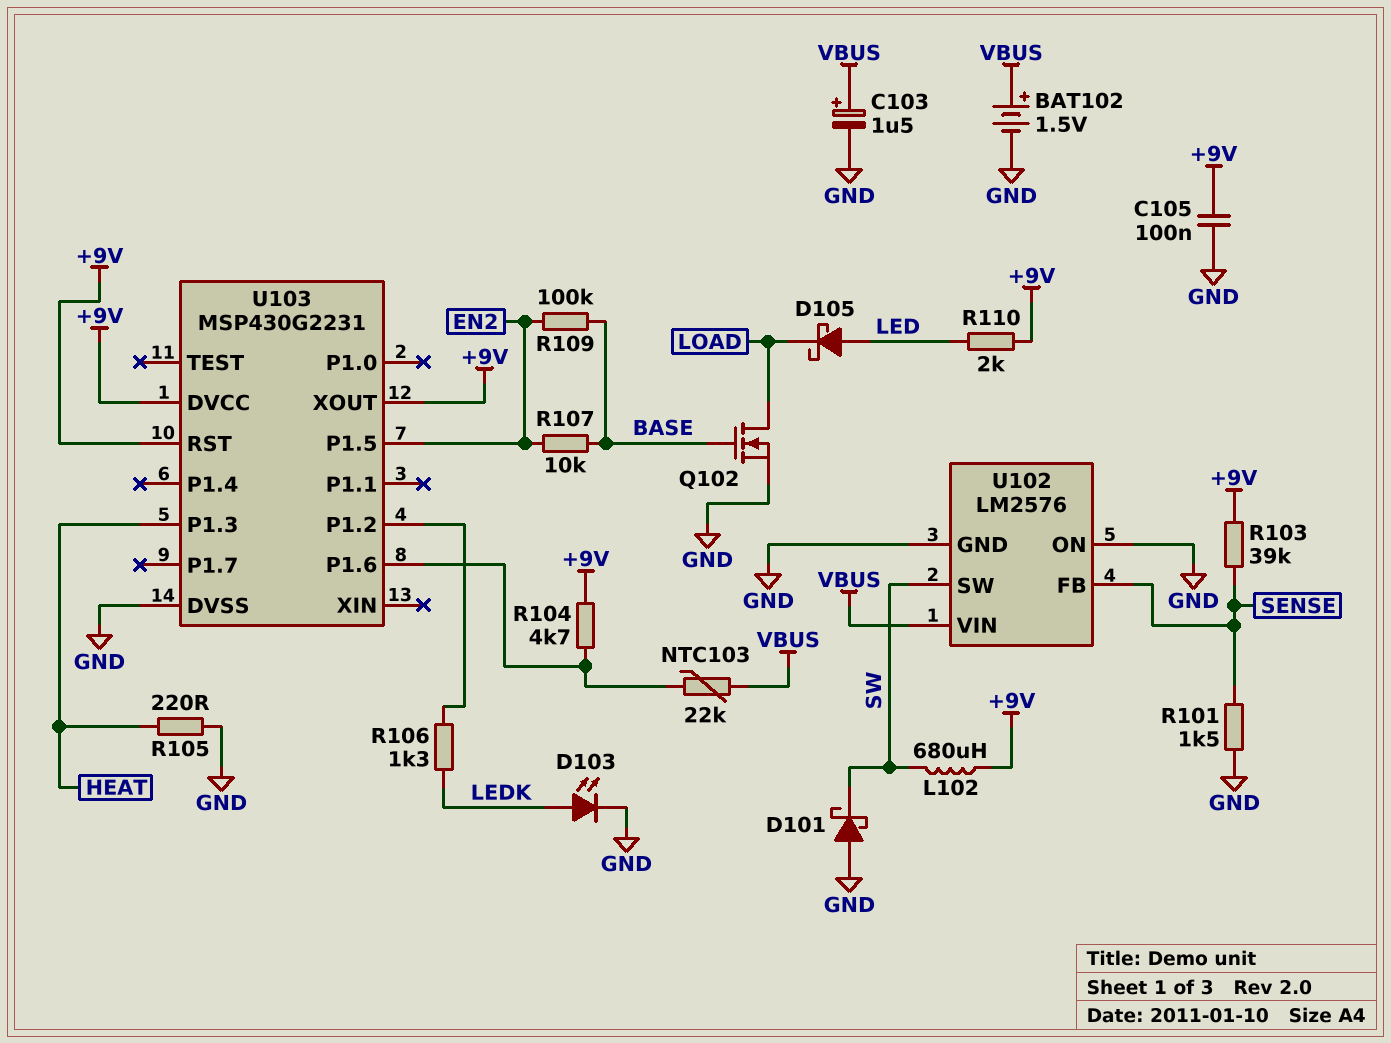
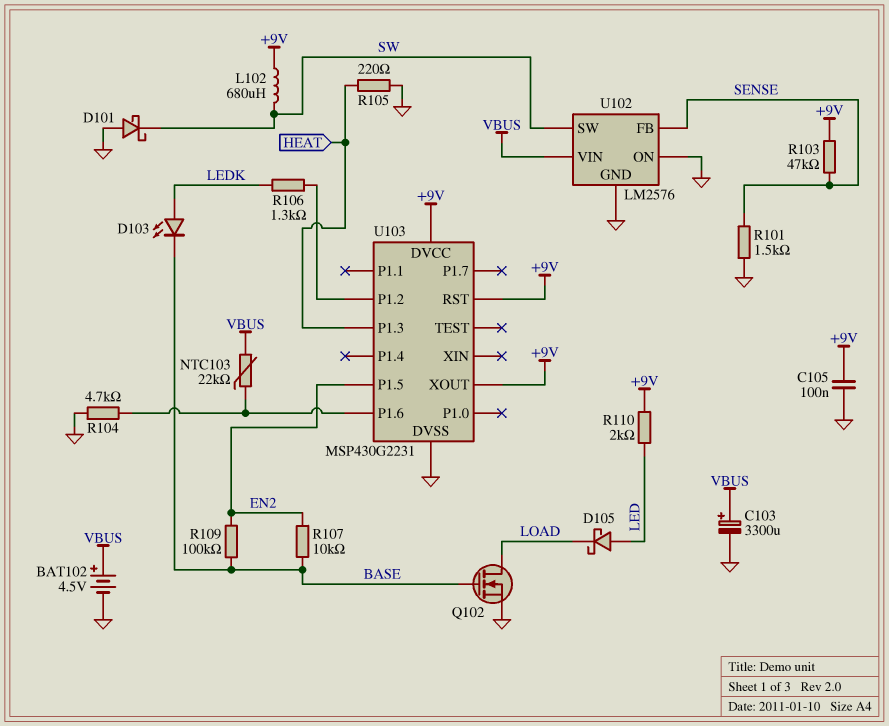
BAT102: 1.5V (plus VBUS, minus GND) -> 4.5V (plus VBUS, minus GND)
C103: 1.5uF (plus VBUS, minus GND) -> 3300uF (plus VBUS, minus GND)
D103: LED (A LEDK, K GND) -> LED (A LEDK, K BASE)
R103: 39k (+9V, SENSE) -> 47k (+9V, SENSE)
R104: 4.7k (+9V, U103/P1.6) -> 4.7k (GND, U103/P1.6)

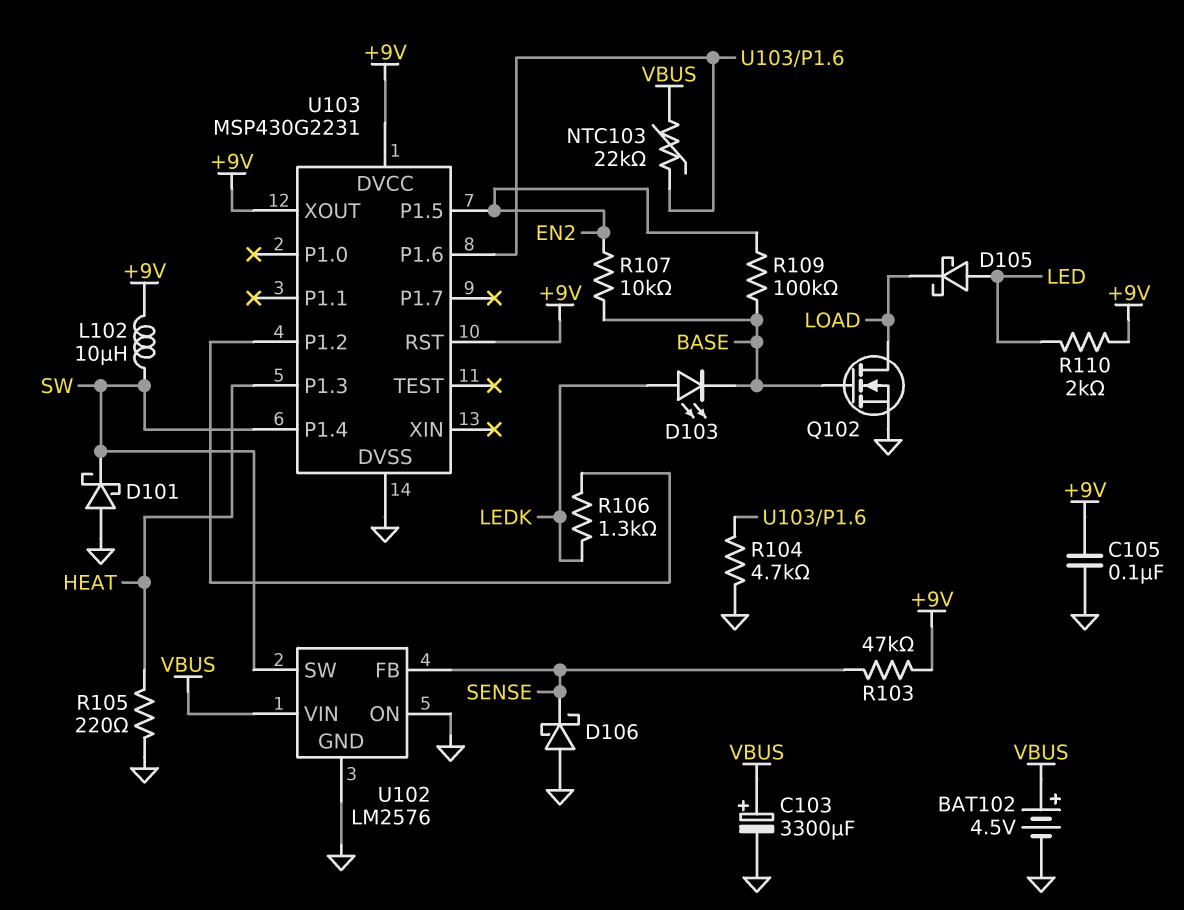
D106: none -> schottky (A GND, K SENSE)
L102: 680uH (+9V, SW) -> 10uH (+9V, SW)
R101: 1.5k (GND, SENSE) -> none
U103 pin P1.4: none -> SW

